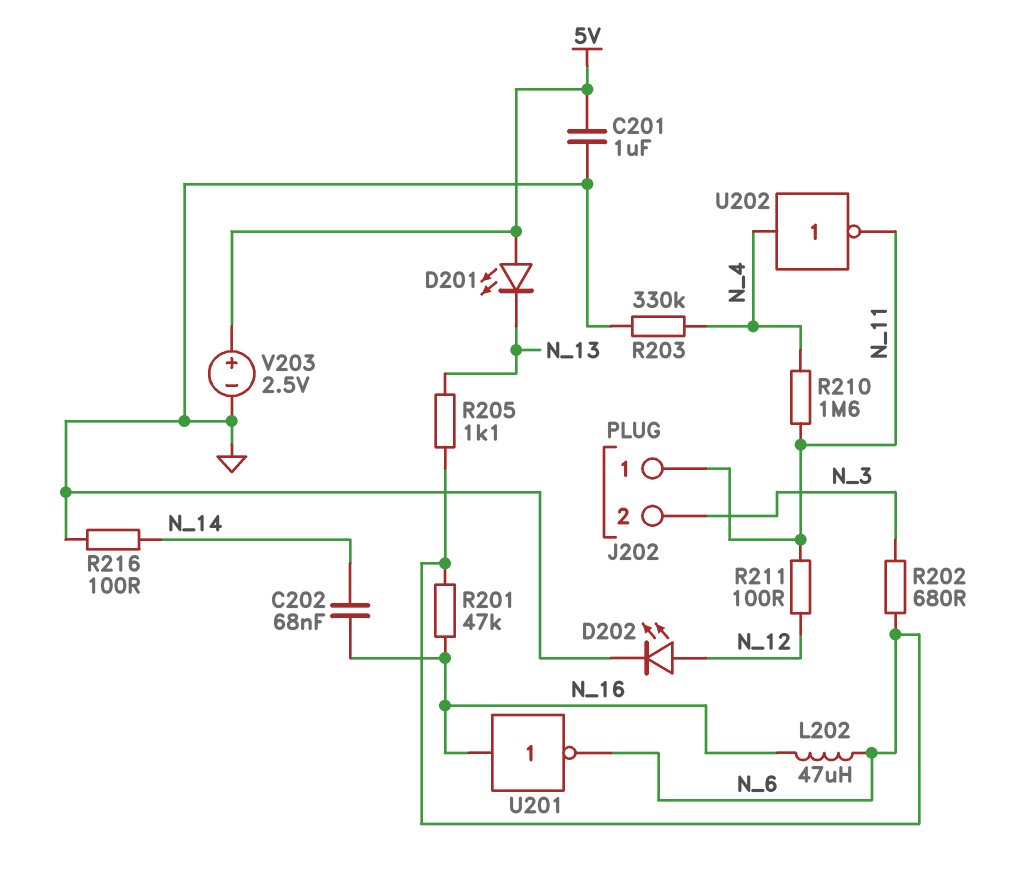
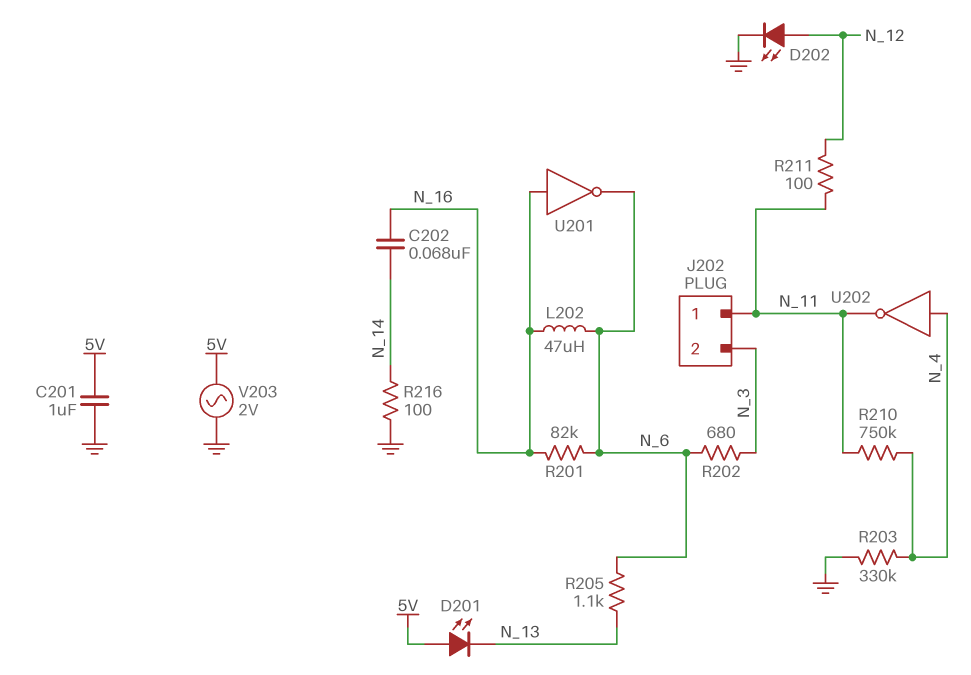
R201: 47k (N_6, N_16) -> 82k (N_6, N_16)
R210: 1.6M (N_4, N_11) -> 750k (N_4, N_11)
V203: 2.5V (plus 5V, minus GND) -> AC 2V (5V, GND)

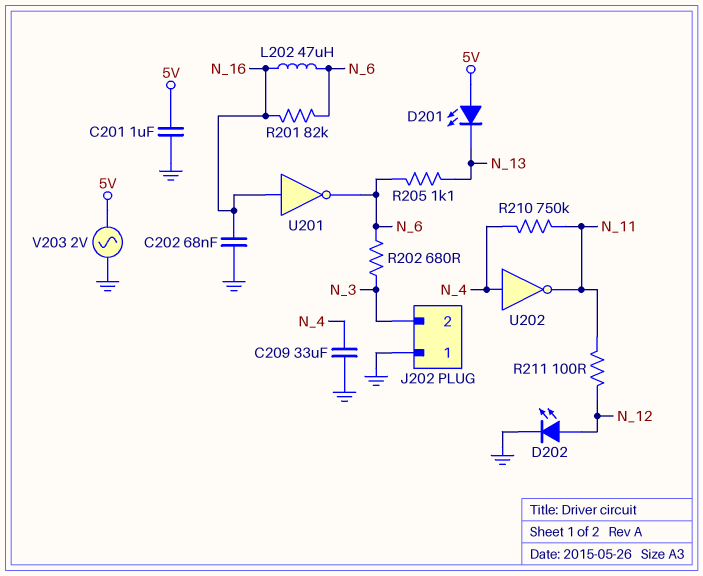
C202: 68nF (N_14, N_16) -> 68nF (GND, N_16)
C209: none -> 33uF (GND, N_4)
J202 pin 1: N_11 -> GND
R203: 330k (GND, N_4) -> none
R216: 100 (GND, N_14) -> none

